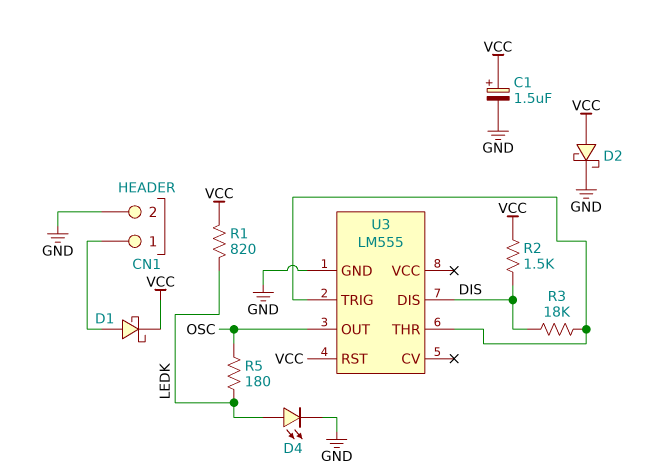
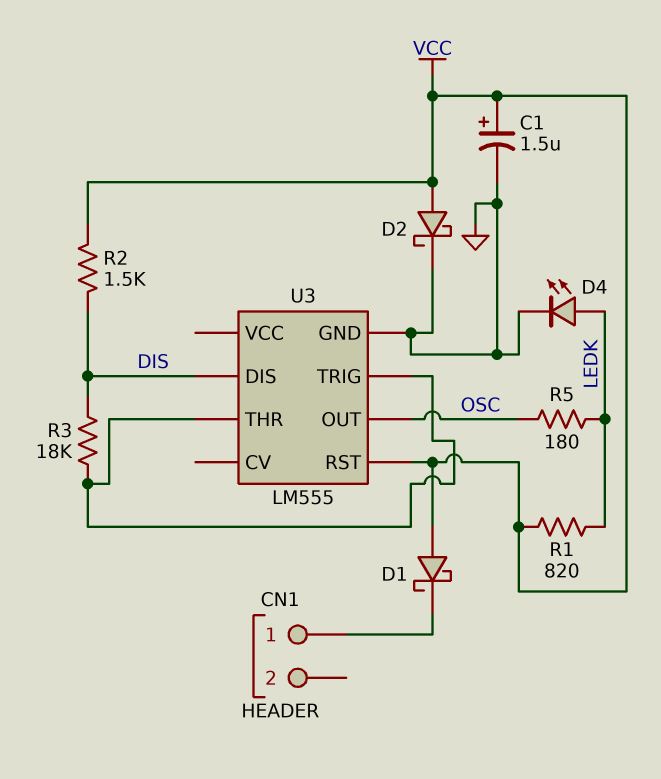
CN1 pin 2: GND -> none
D1: schottky (A CN1/1, K VCC) -> schottky (A VCC, K CN1/1)

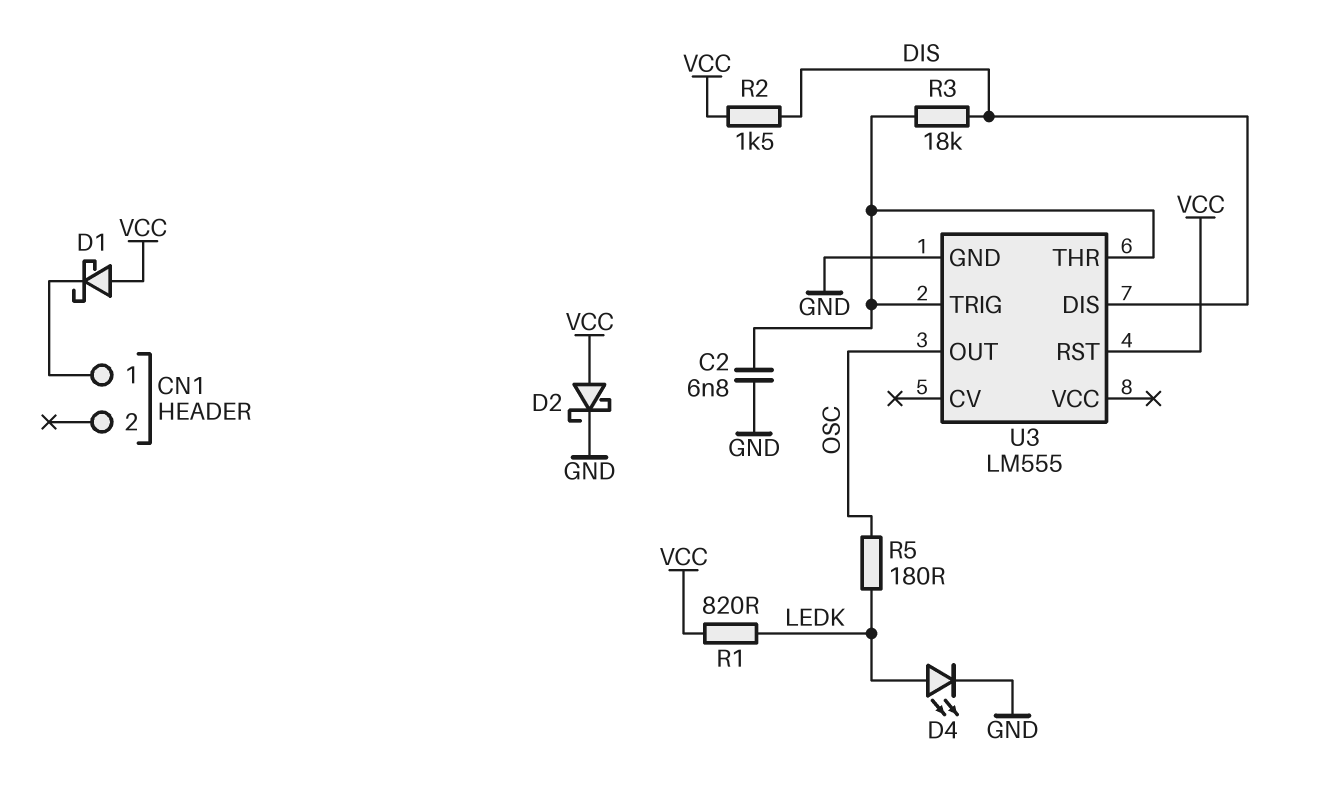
C1: 1.5uF (plus VCC, minus GND) -> none
C2: none -> 6.8nF (GND, U3/THR)

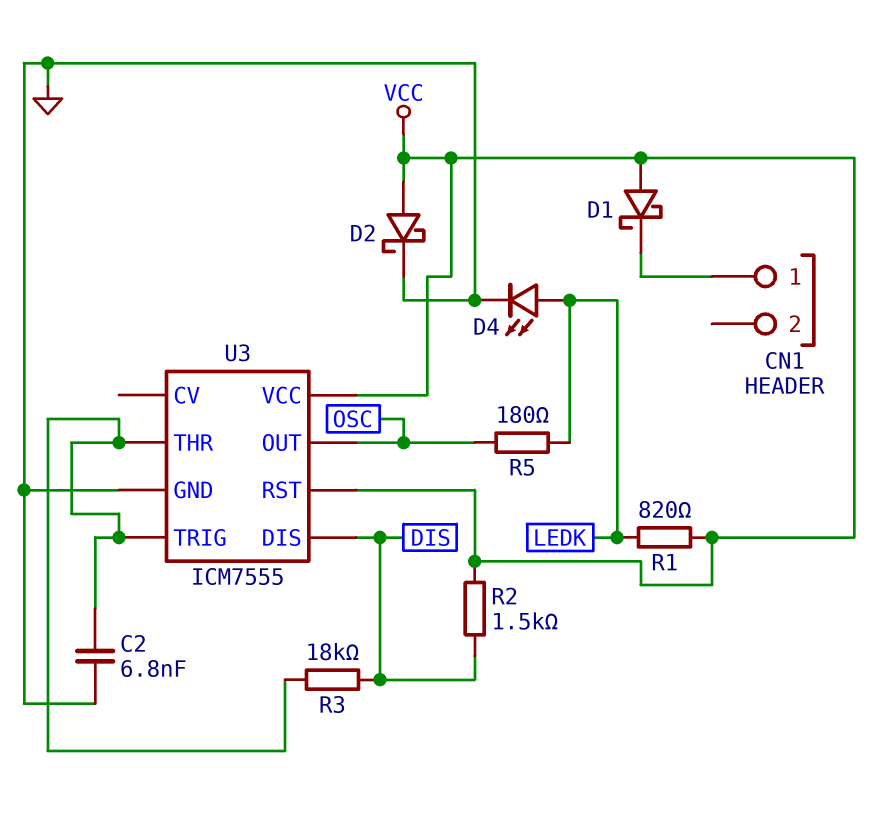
U3: LM555 -> ICM7555
U3 pin VCC: none -> VCC

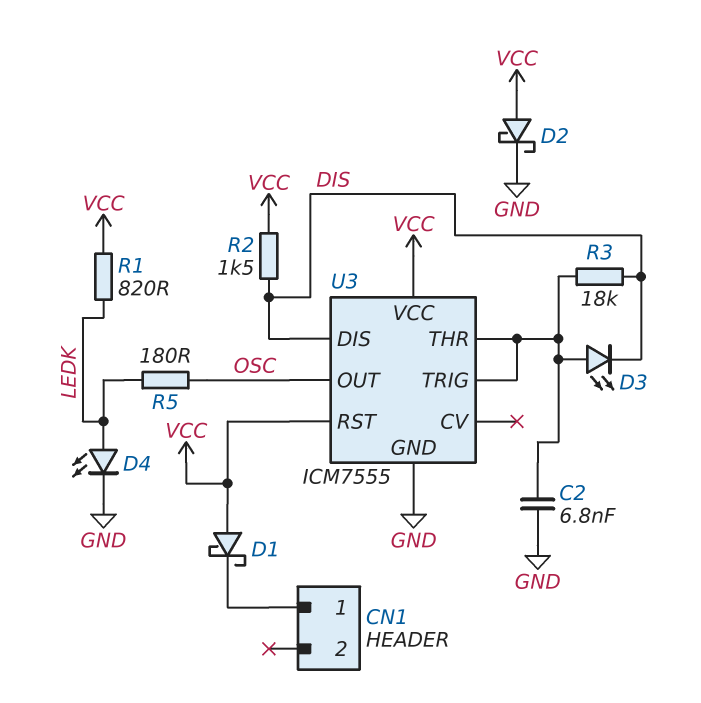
D3: none -> LED (A U3/THR, K DIS)

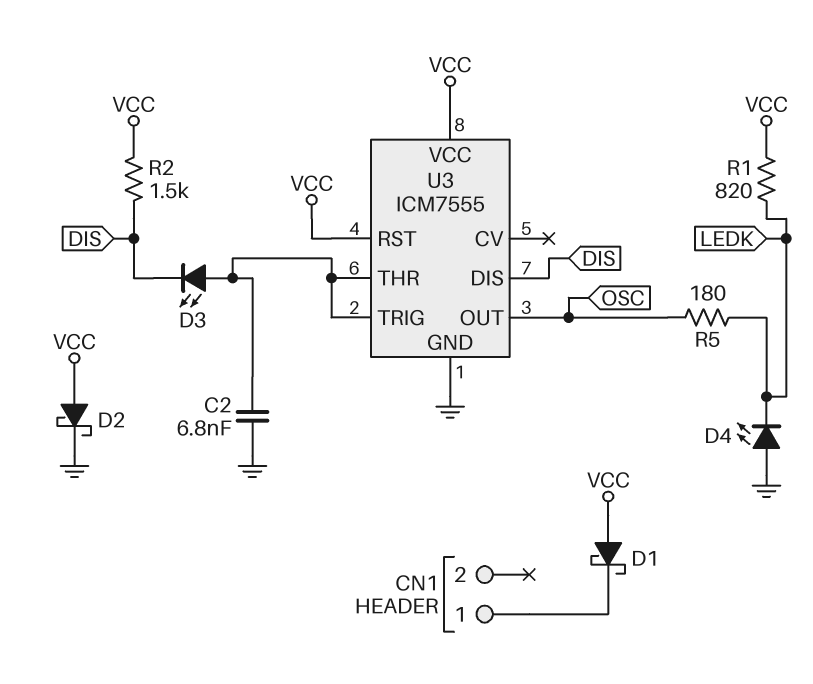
D4: LED (A LEDK, K GND) -> LED (A GND, K LEDK)
R3: 18k (DIS, U3/THR) -> none

